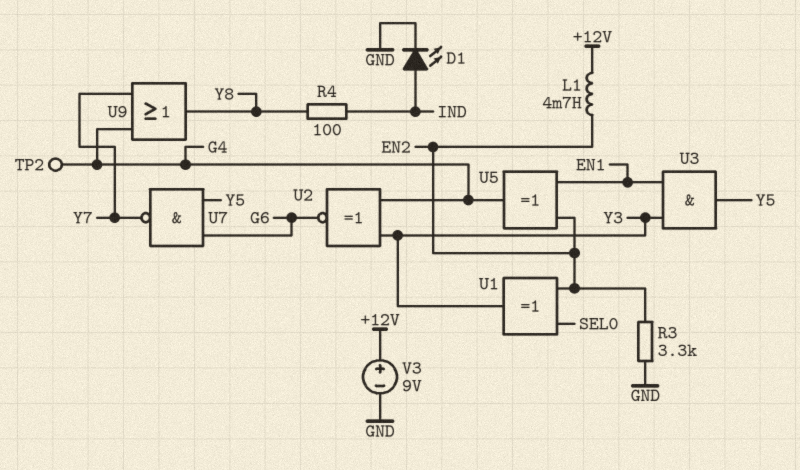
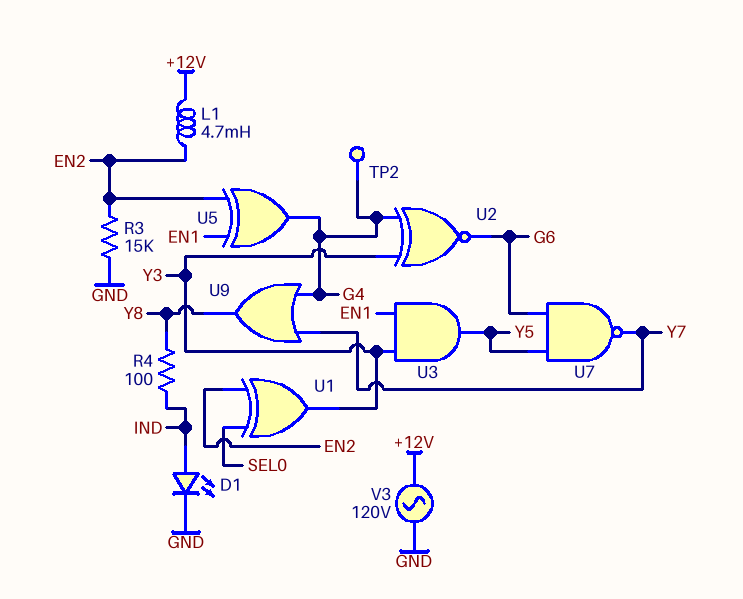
R3: 3.3k (EN2, GND) -> 15k (EN2, GND)
V3: 9V (plus +12V, minus GND) -> AC 120V (+12V, GND)

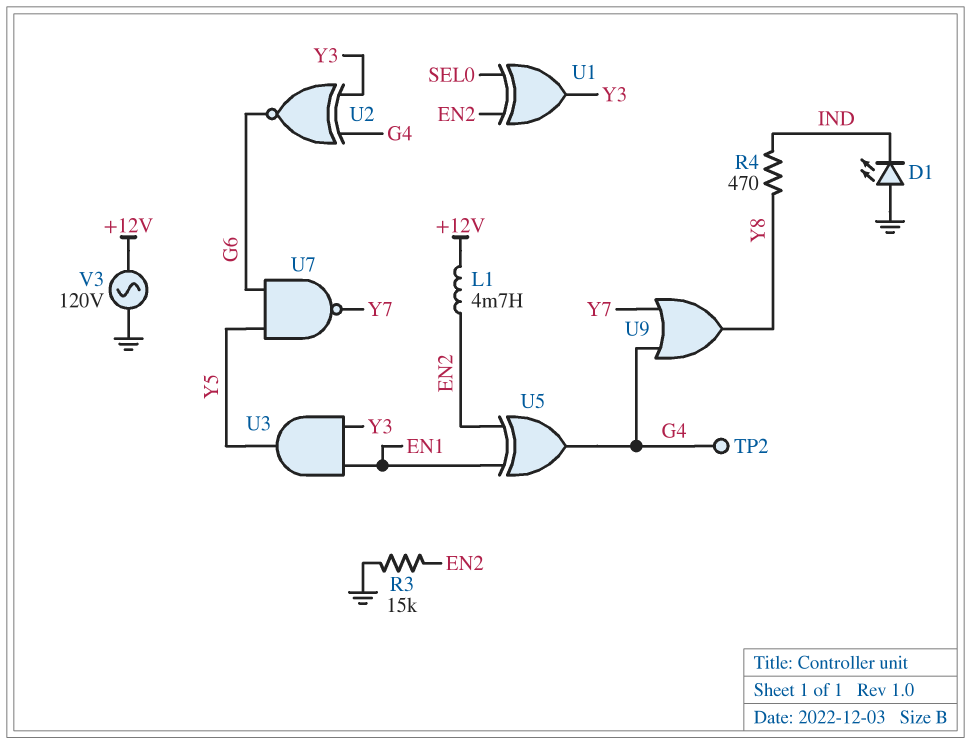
D1: LED (A IND, K GND) -> LED (A GND, K IND)
R4: 100 (IND, Y8) -> 470 (IND, Y8)

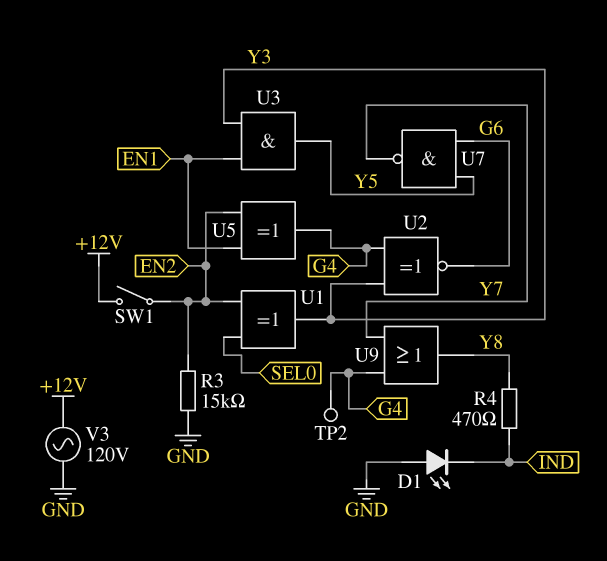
L1: 4.7mH (+12V, EN2) -> none
SW1: none -> switch (+12V, EN2)

